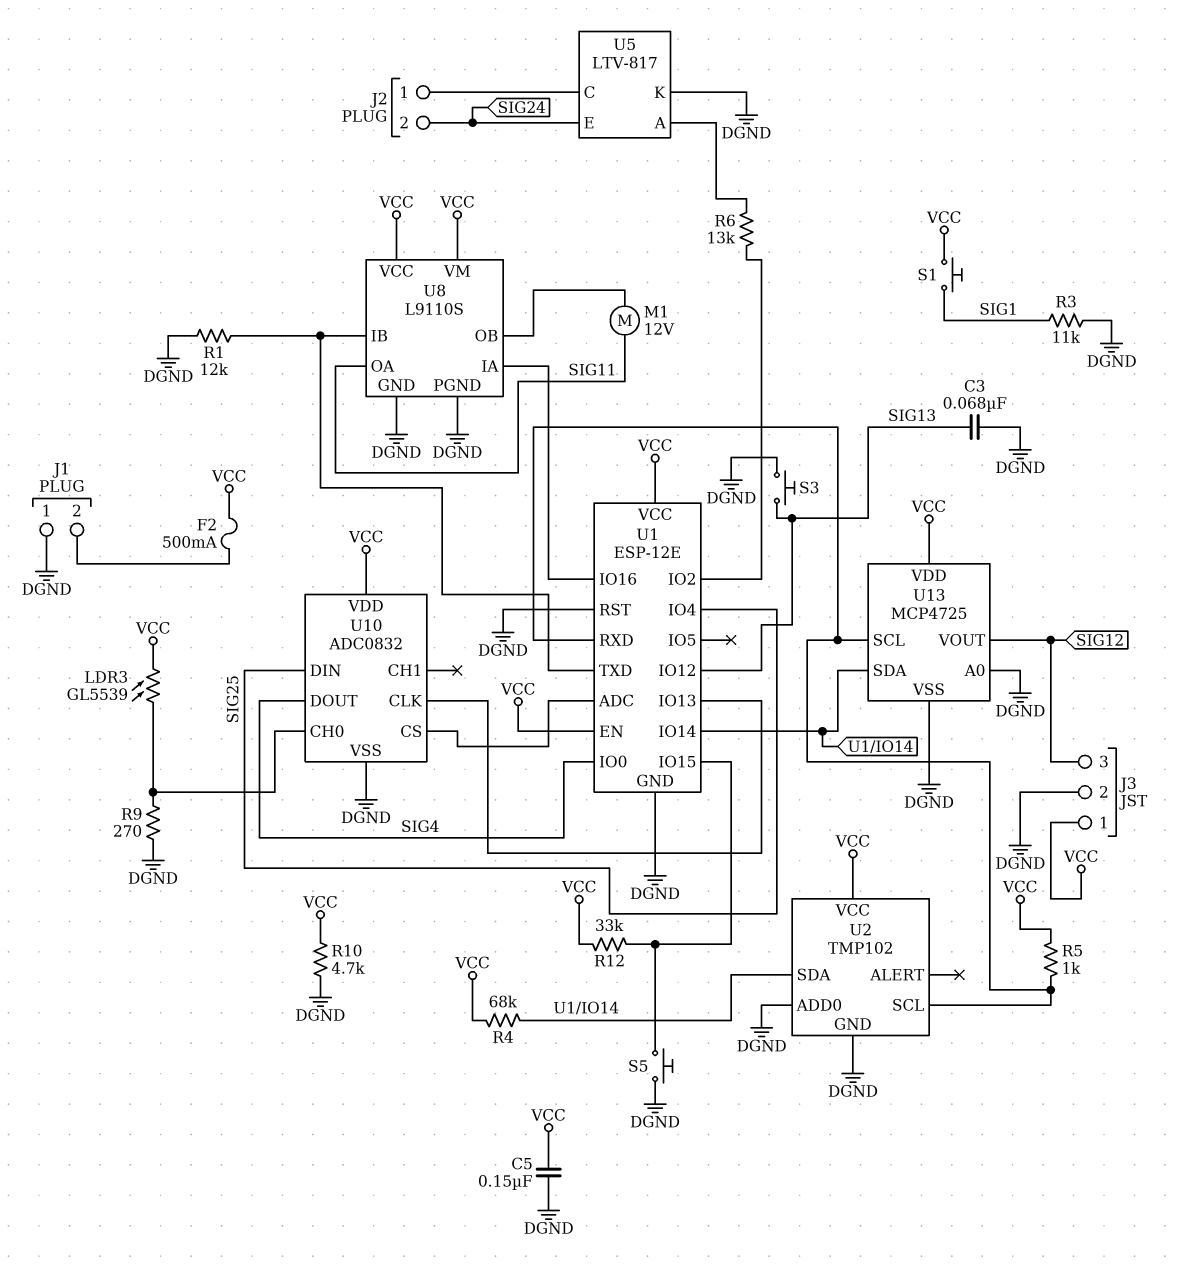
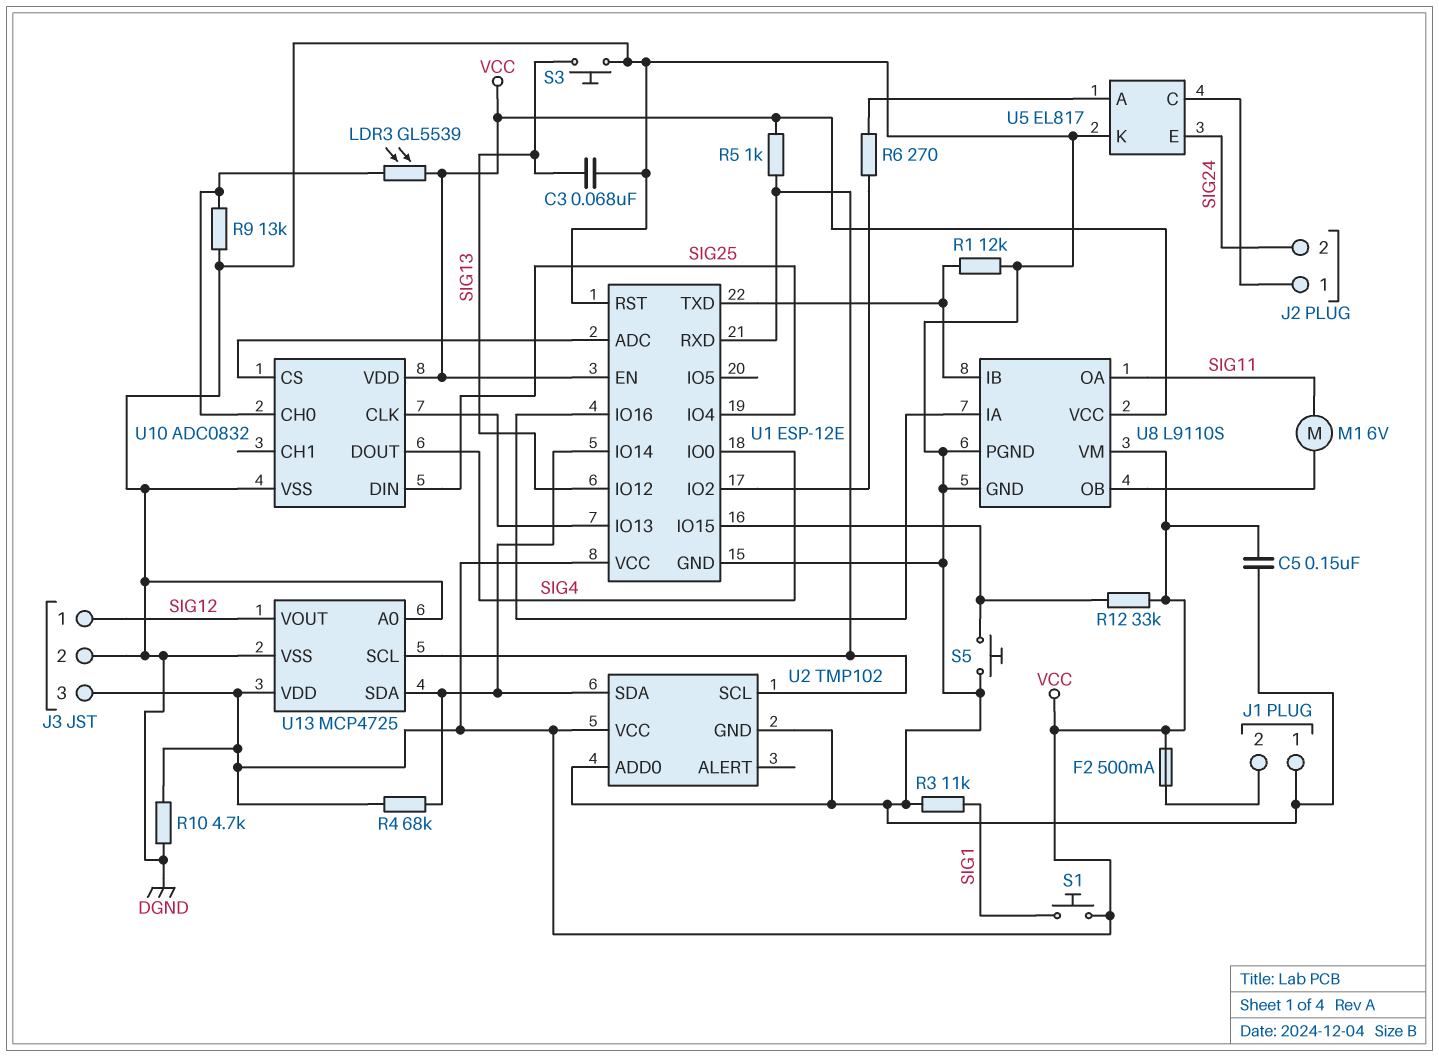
J3 pin 1: VCC -> SIG12
J3 pin 3: SIG12 -> VCC
M1: motor 12V (SIG11, U8/OB) -> motor 6V (SIG11, U8/OB)
R6: 13k (U1/IO2, U5/A) -> 270 (U1/IO2, U5/A)
R9: 270 (DGND, U10/CH0) -> 13k (DGND, U10/CH0)
U5: LTV-817 -> EL817

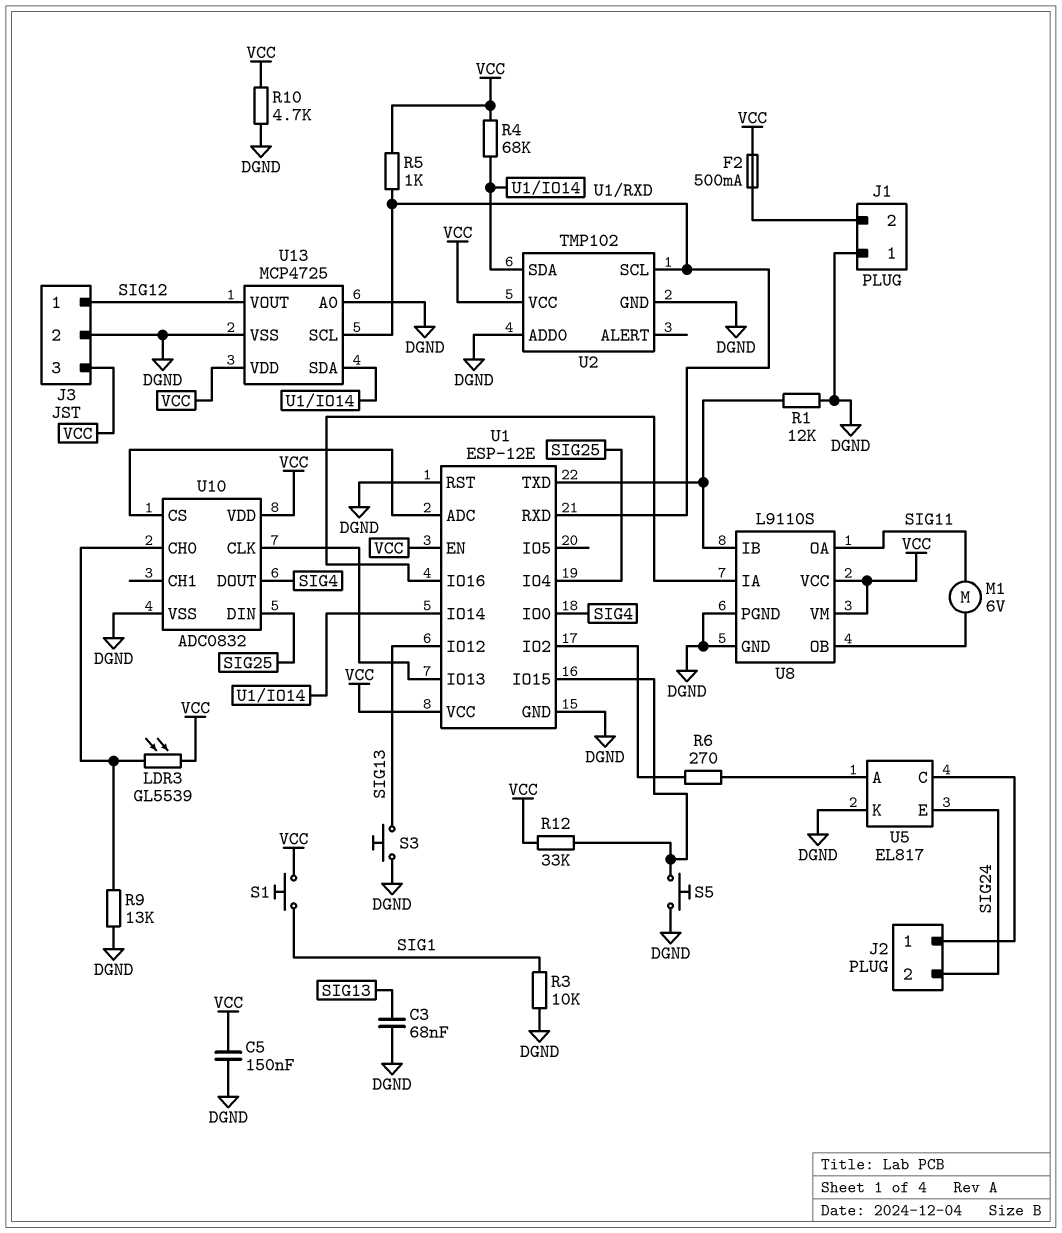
R3: 11k (DGND, SIG1) -> 10k (DGND, SIG1)

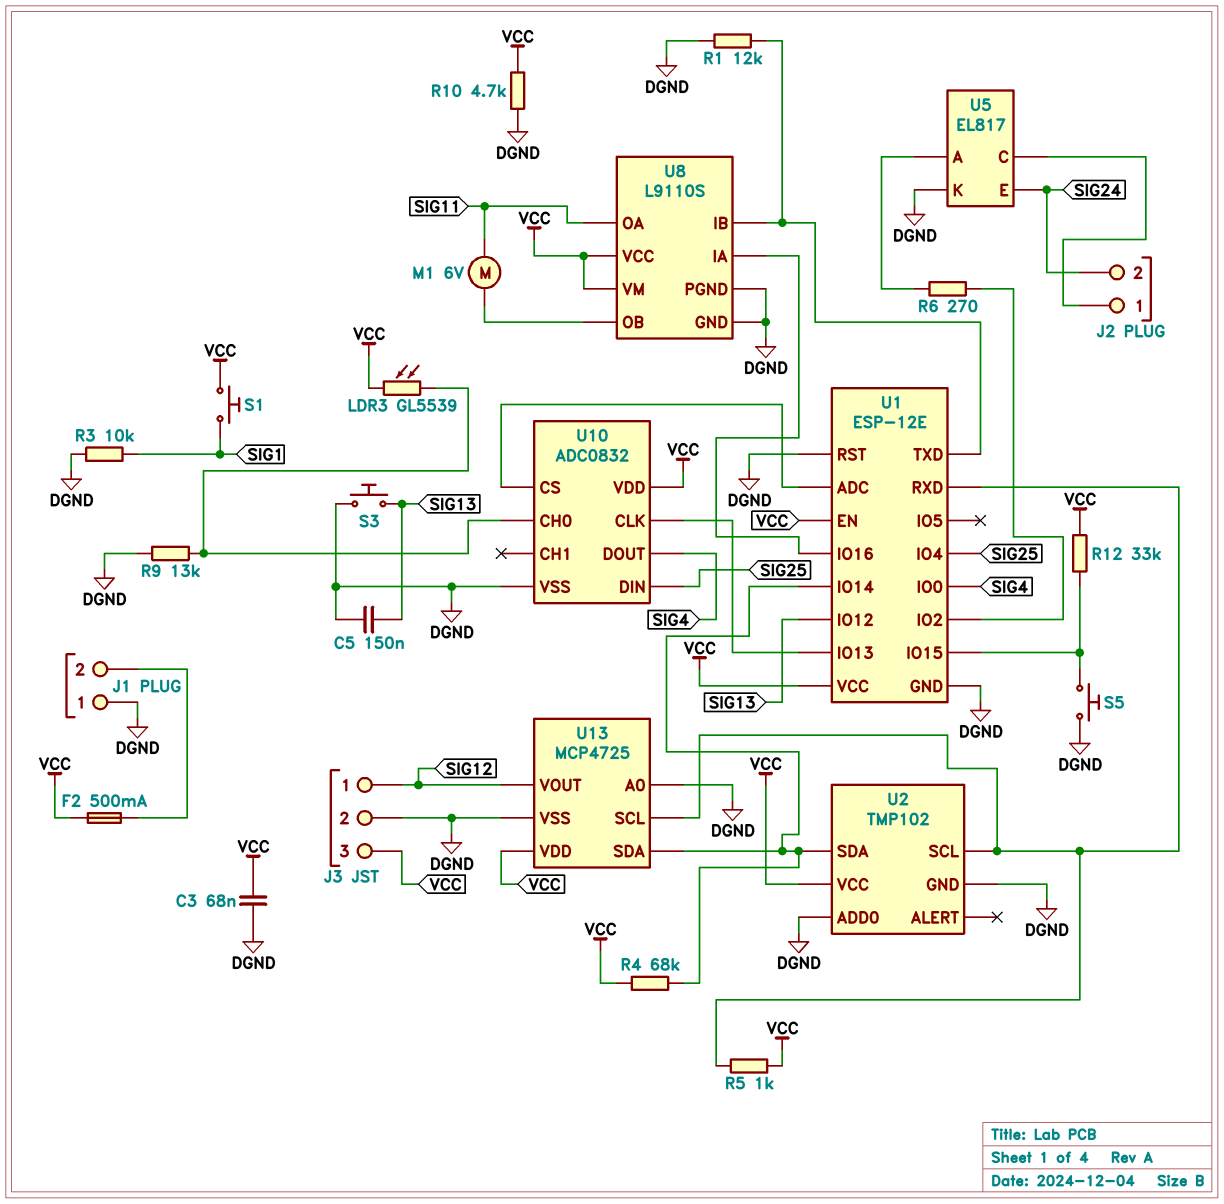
C3: 68nF (DGND, SIG13) -> 68nF (DGND, VCC)
C5: 150nF (DGND, VCC) -> 150nF (DGND, SIG13)

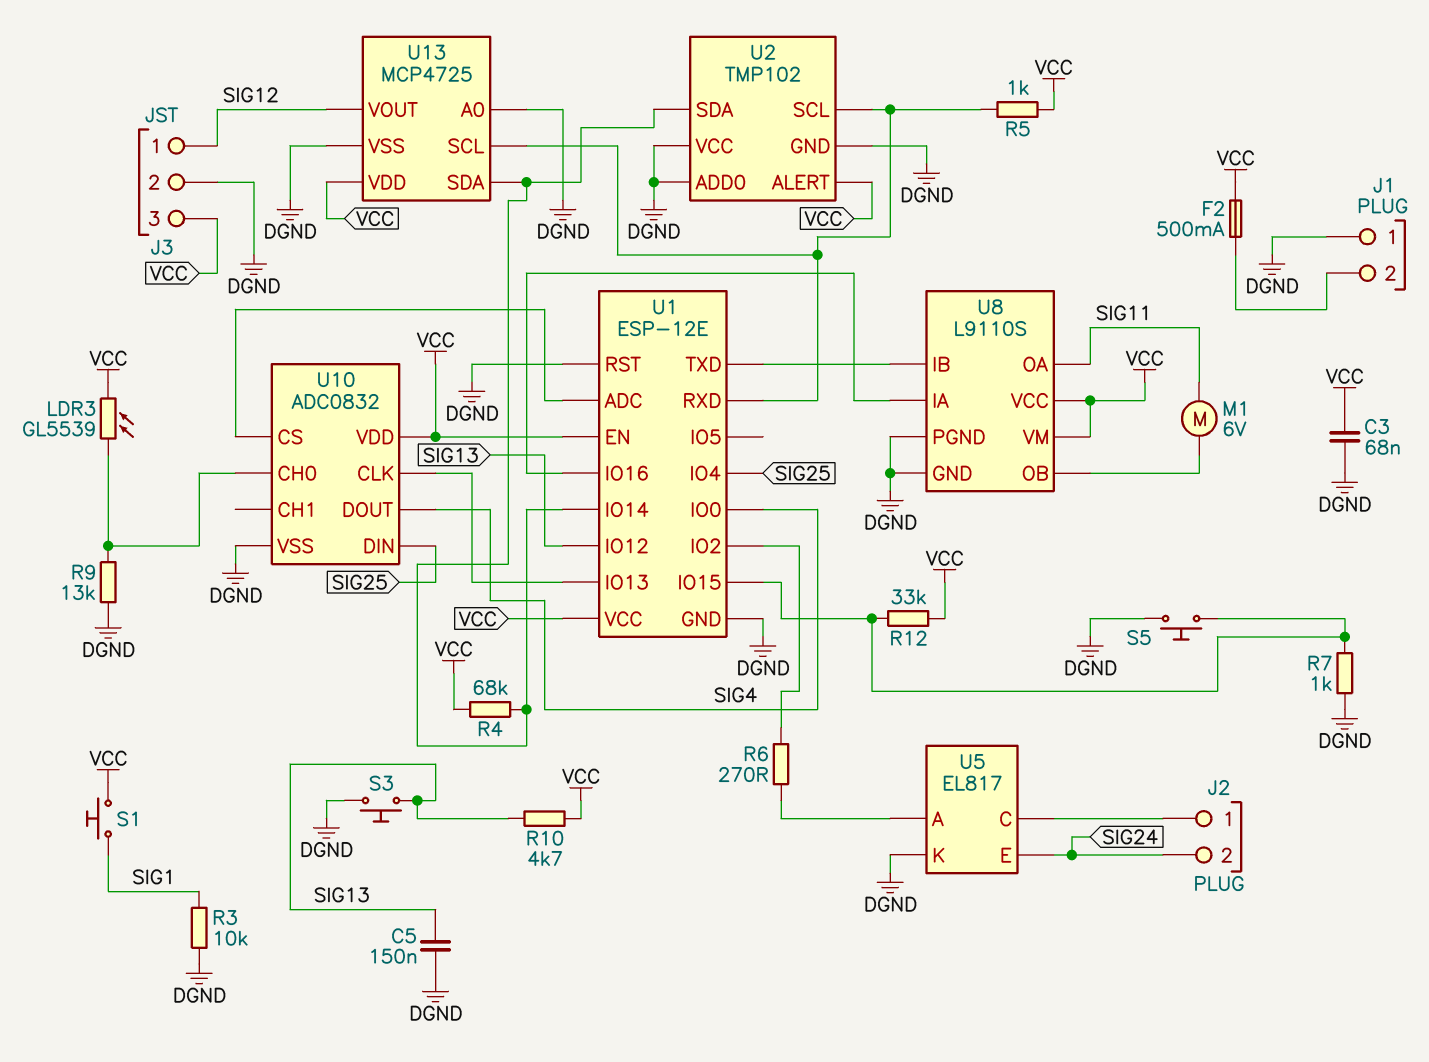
R1: 12k (DGND, U1/TXD) -> none
R7: none -> 1k (DGND, U1/IO15)
R10: 4.7k (DGND, VCC) -> 4.7k (SIG13, VCC)
U2 pin ALERT: none -> VCC
U2 pin VCC: VCC -> DGND

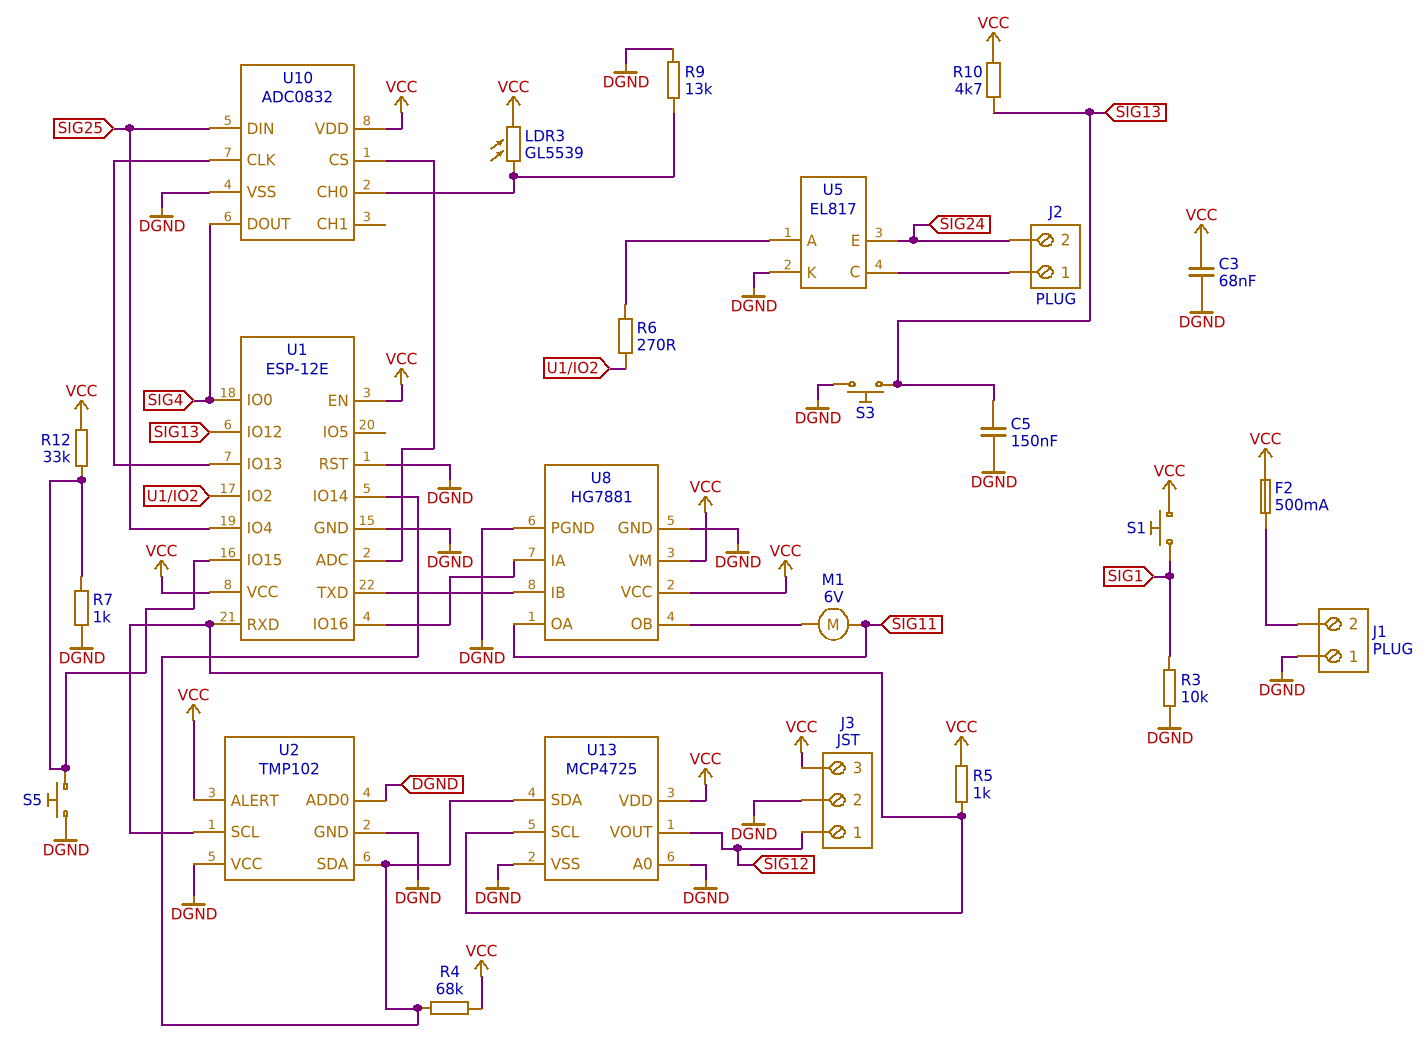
U8: L9110S -> HG7881

